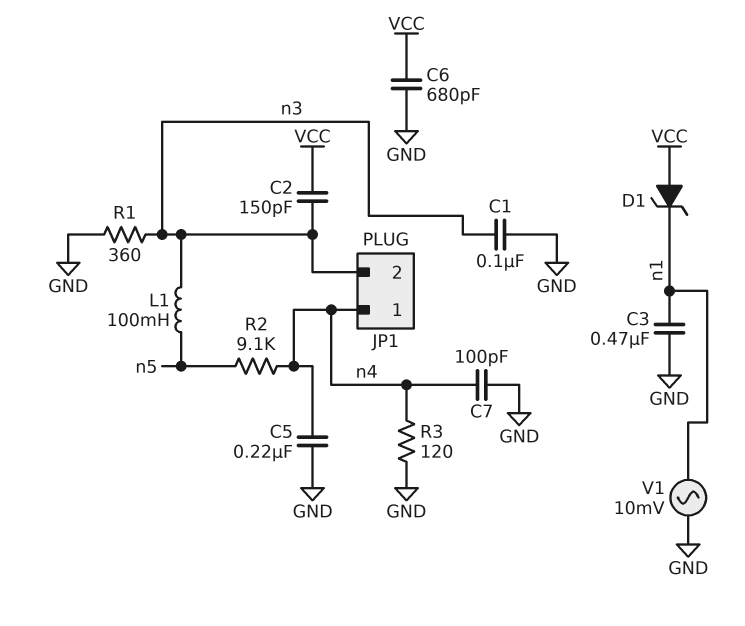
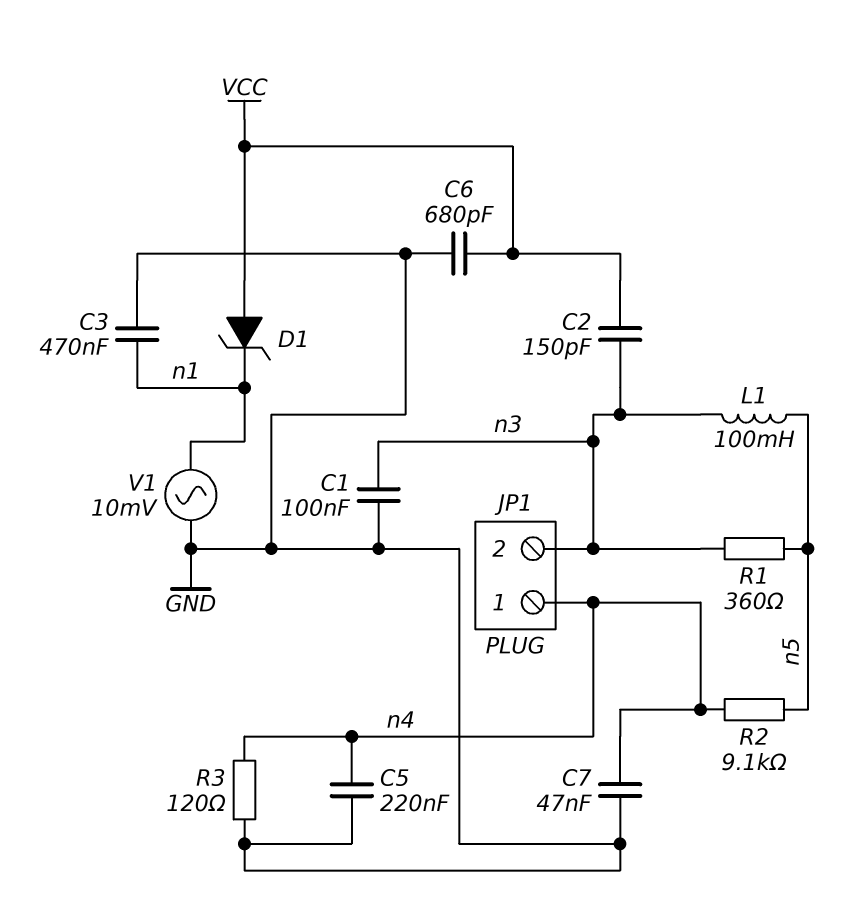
C7: 100pF (GND, n4) -> 47nF (GND, n4)
R1: 360 (GND, n3) -> 360 (n3, n5)

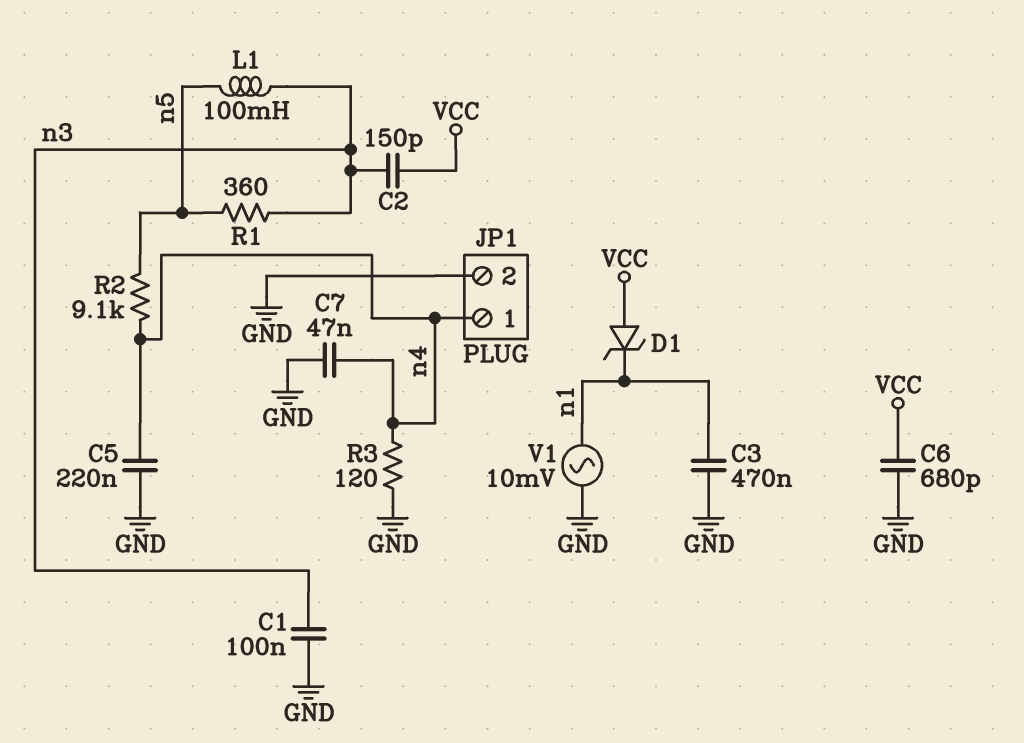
JP1 pin 2: n3 -> GND

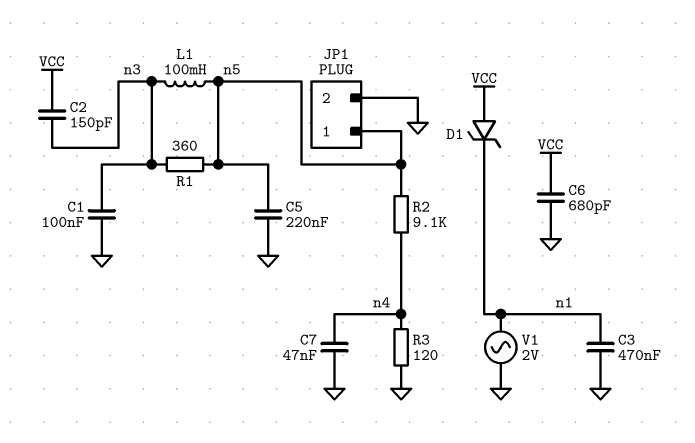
C5: 220nF (GND, n4) -> 220nF (GND, n5)
JP1 pin 1: n4 -> n5
V1: AC 10mV (GND, n1) -> AC 2V (GND, n1)

